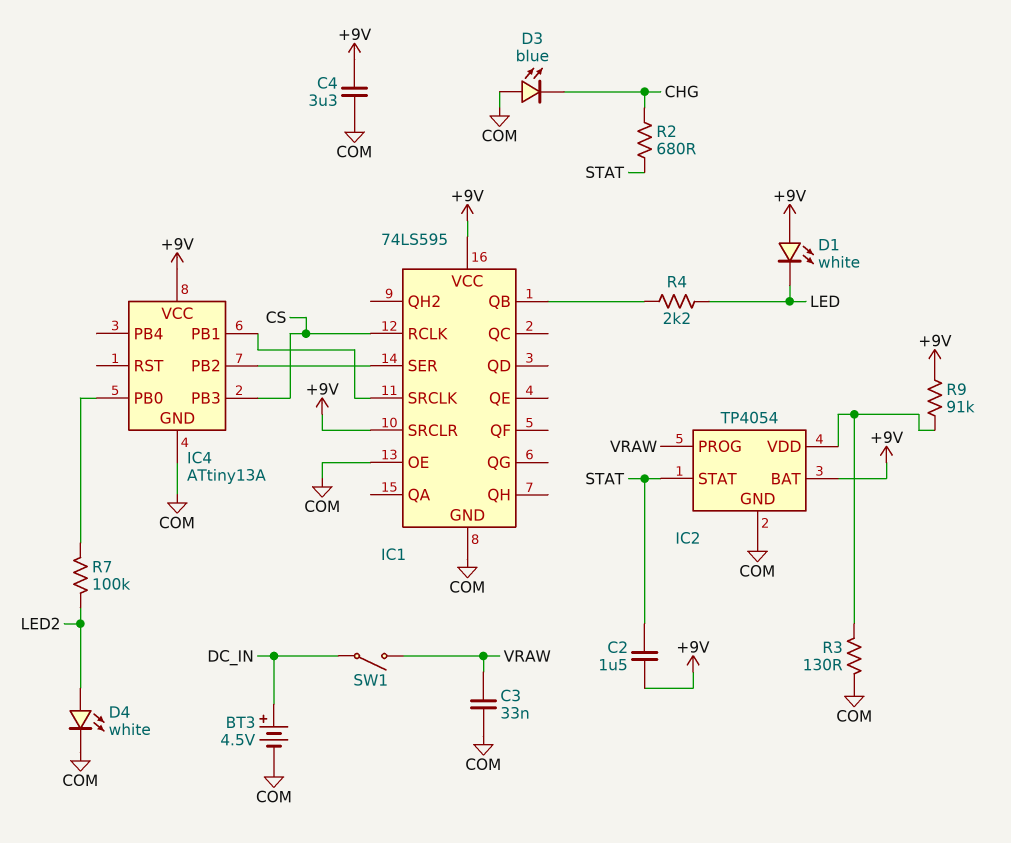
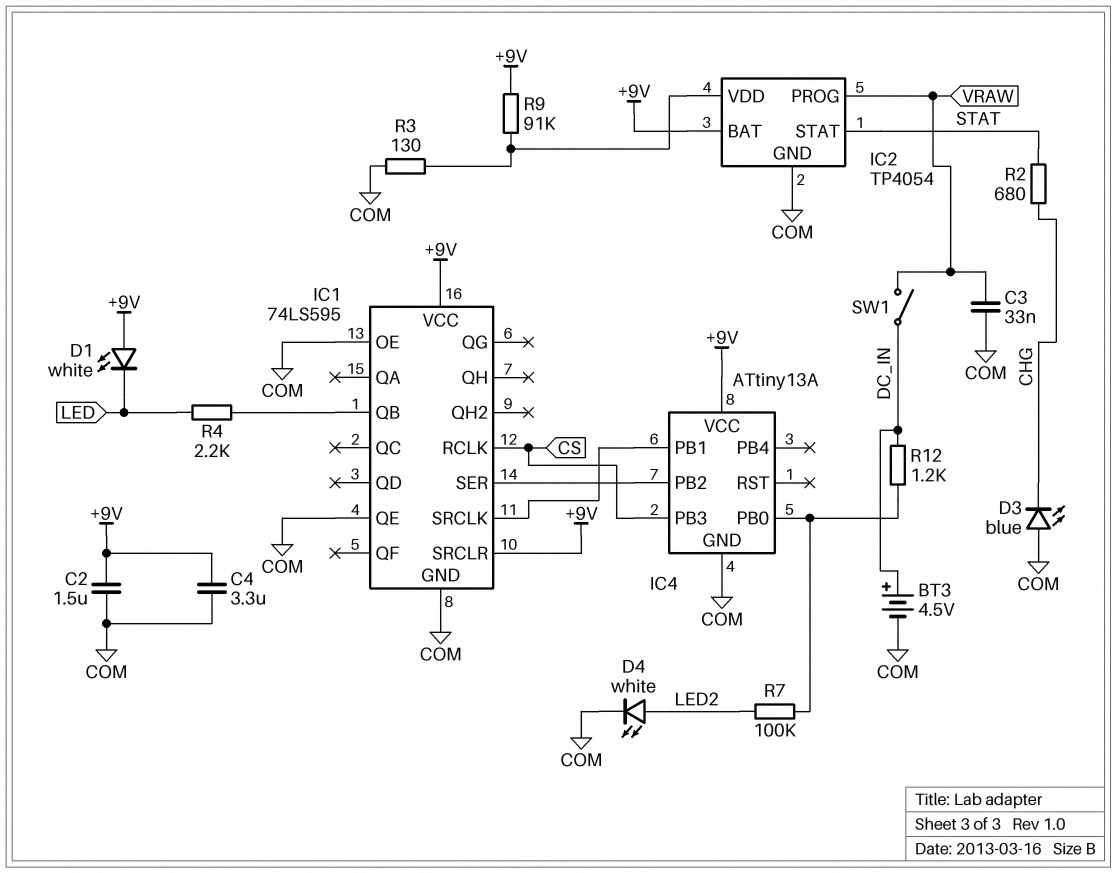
C2: 1.5uF (+9V, STAT) -> 1.5uF (+9V, COM)
IC1 pin QE: none -> COM
R12: none -> 1.2k (DC_IN, IC4/PB0)

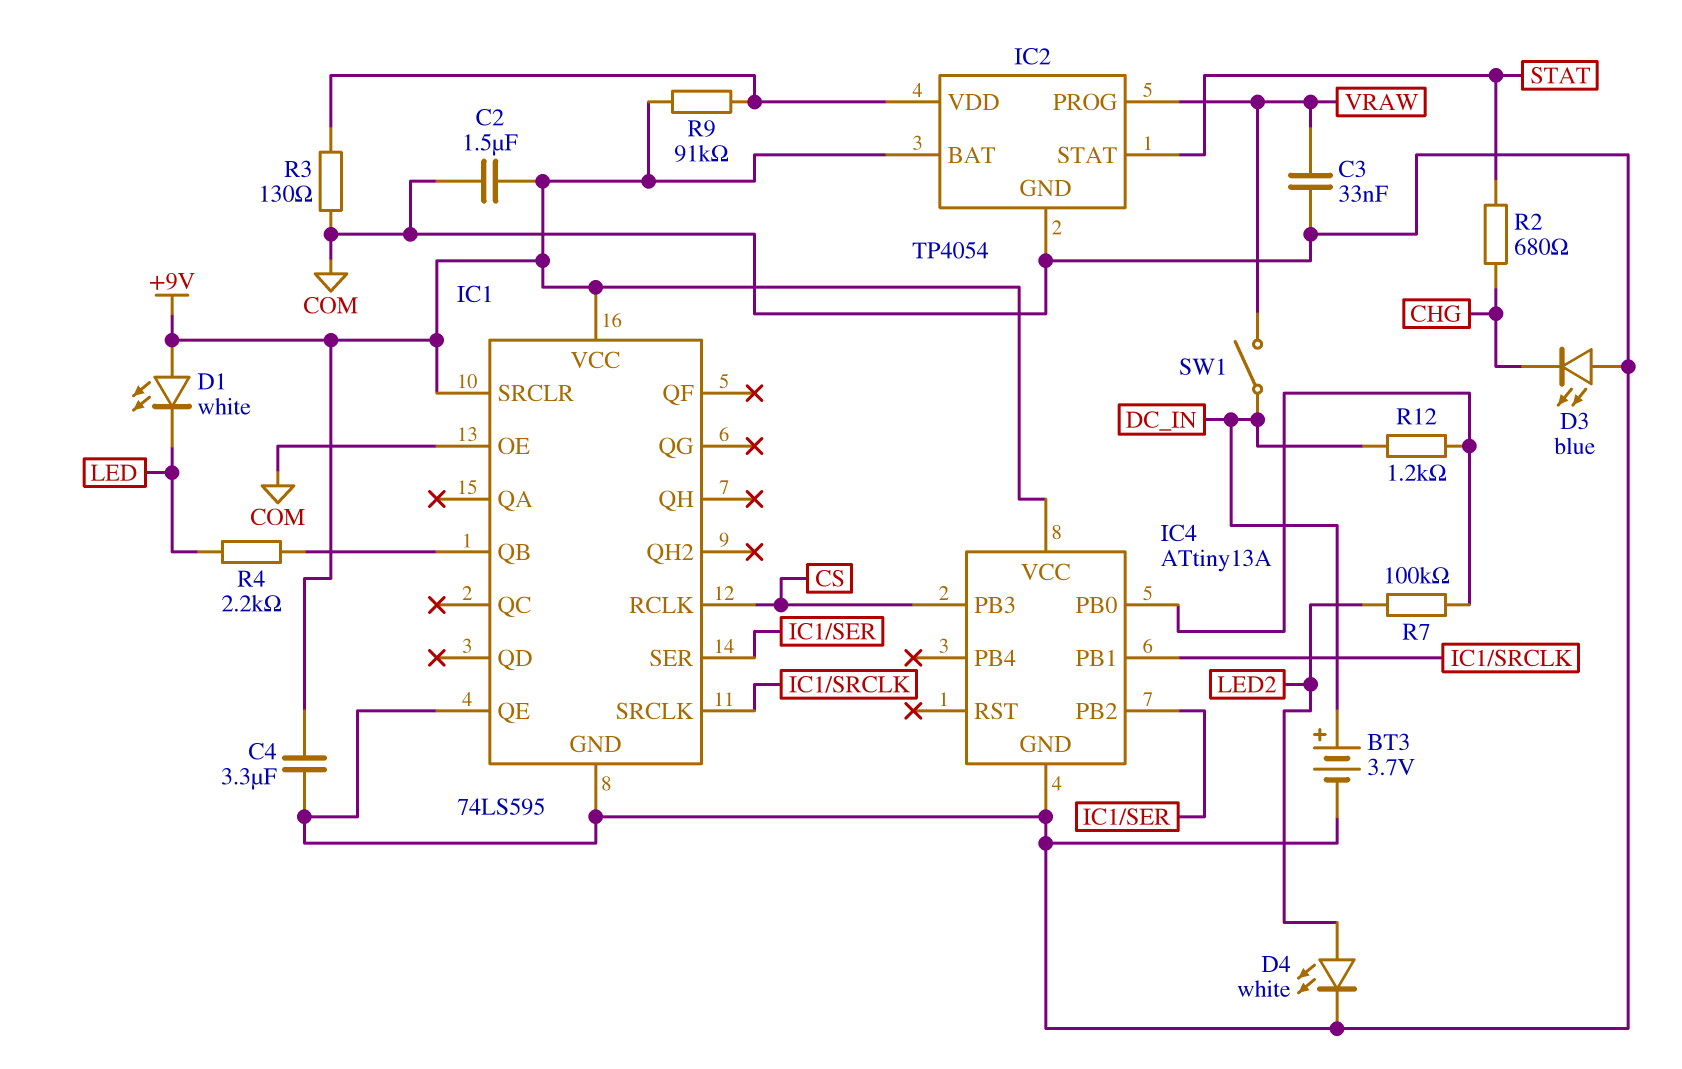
BT3: 4.5V (plus DC_IN, minus COM) -> 3.7V (plus DC_IN, minus COM)

